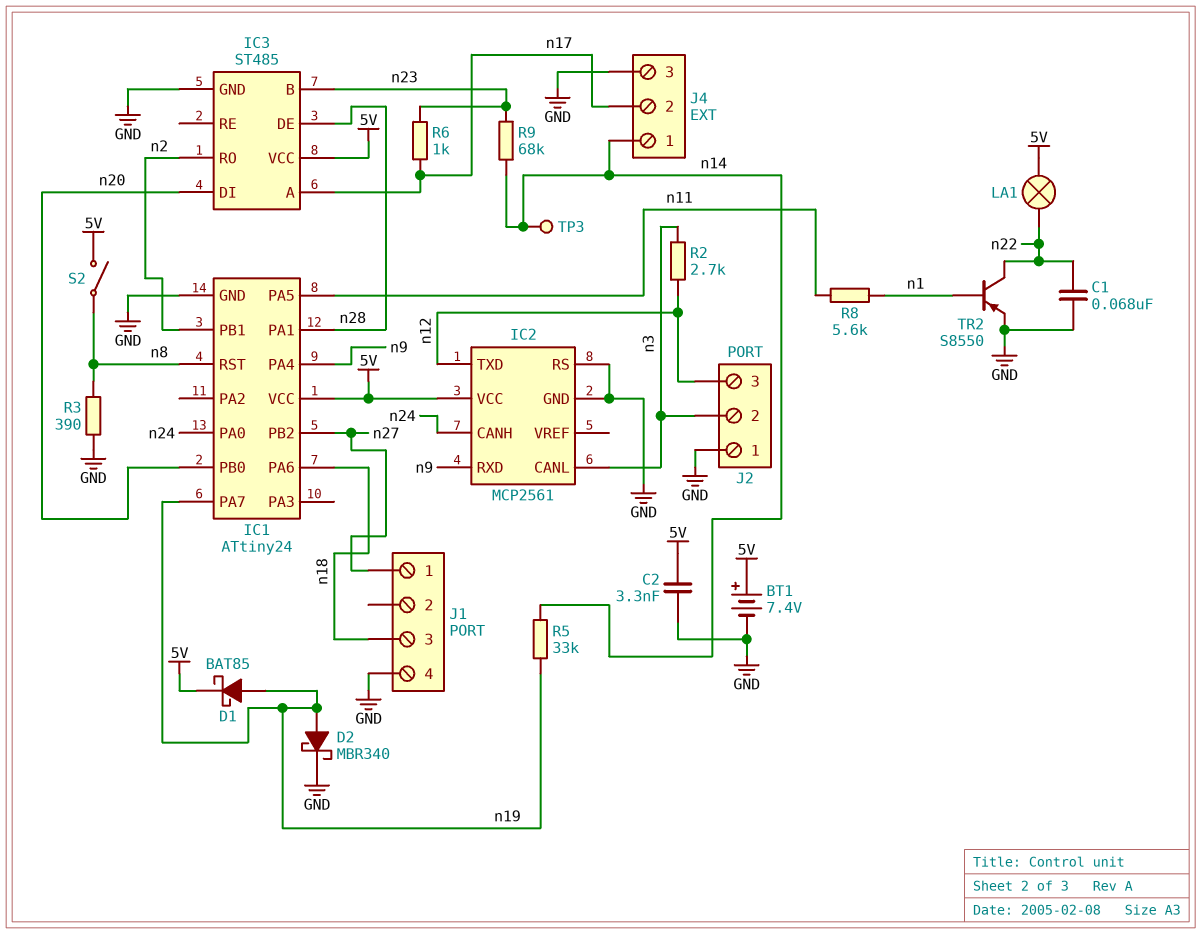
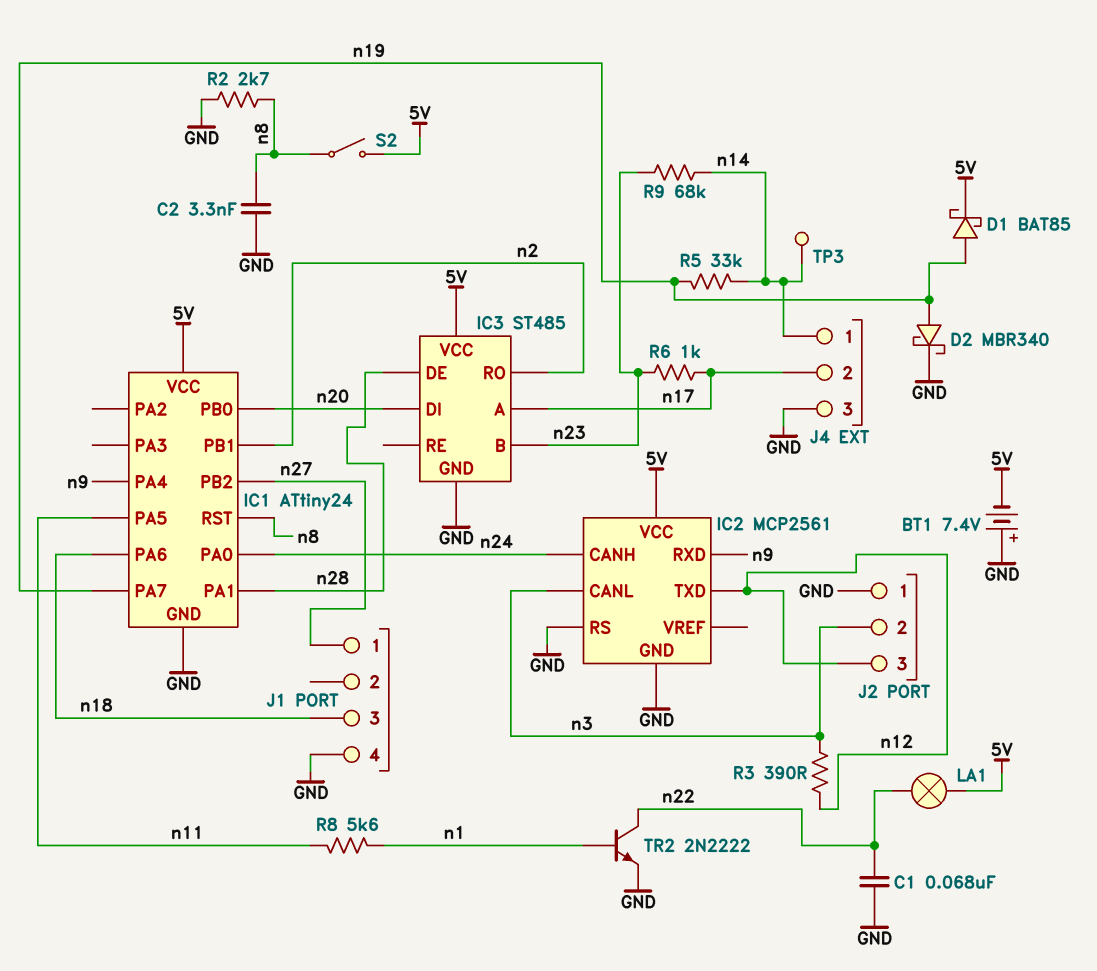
BT1: 7.4V (plus 5V, minus GND) -> 7.4V (plus GND, minus 5V)
C2: 3.3nF (5V, GND) -> 3.3nF (GND, n8)
R2: 2.7k (n3, n12) -> 2.7k (GND, n8)
R3: 390 (GND, n8) -> 390 (n3, n12)
TR2: PNP S8550 (B n1, C n22, E GND) -> NPN 2N2222 (B n1, C n22, E GND)

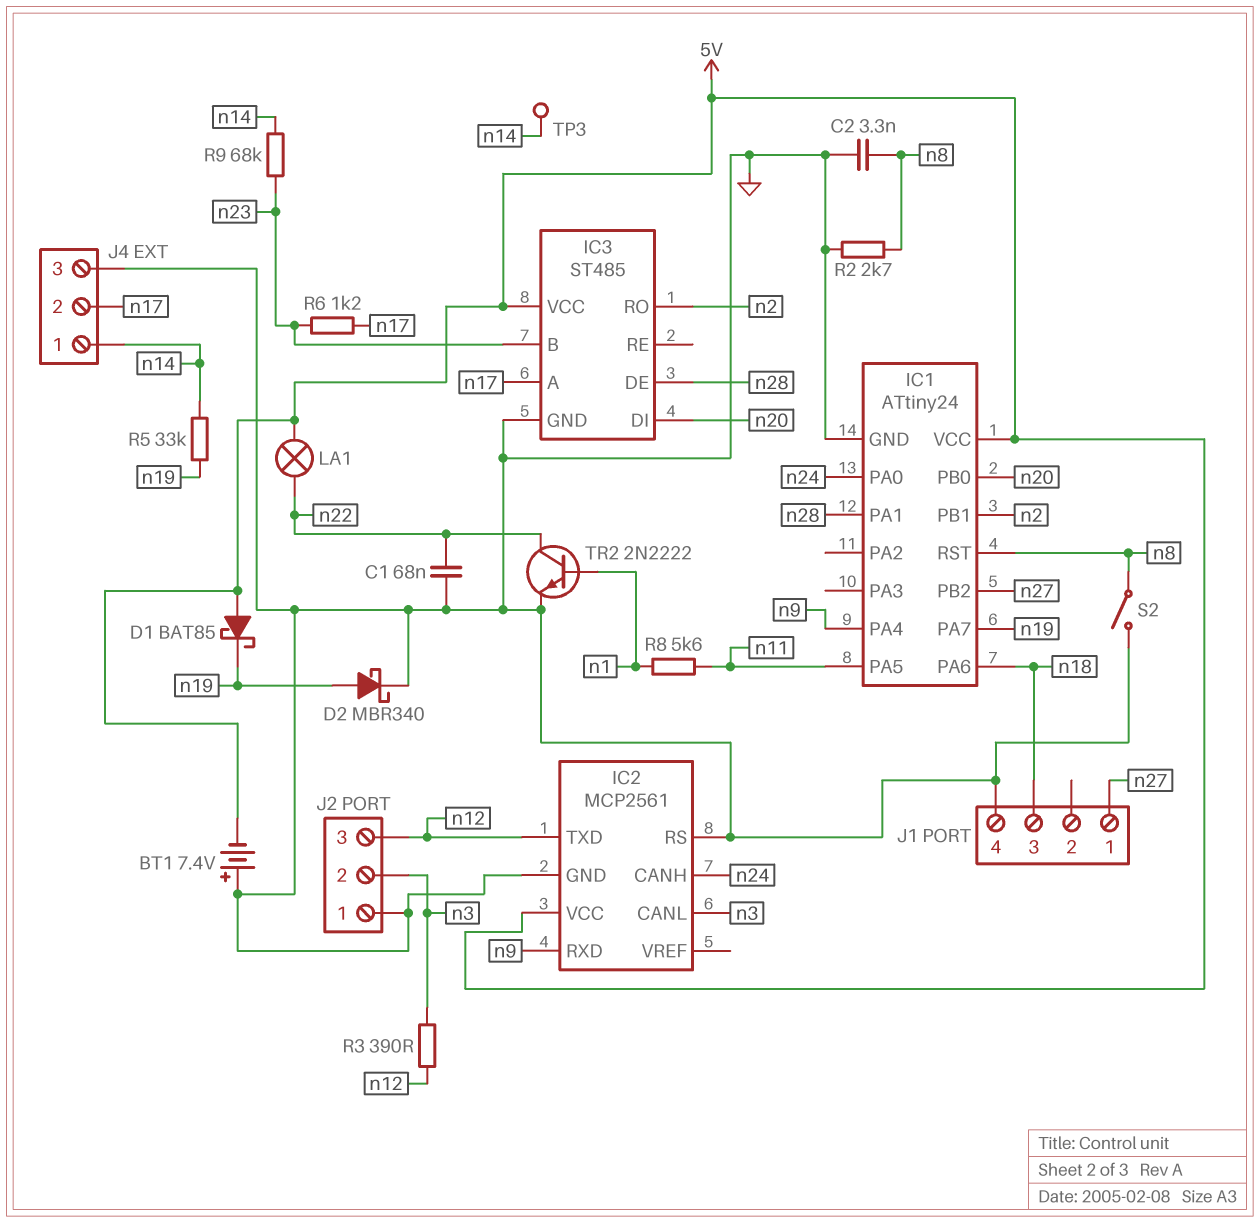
D1: schottky BAT85 (A n19, K 5V) -> schottky BAT85 (A 5V, K n19)
R6: 1k (n17, n23) -> 1.2k (n17, n23)
S2: switch (5V, n8) -> switch (GND, n8)

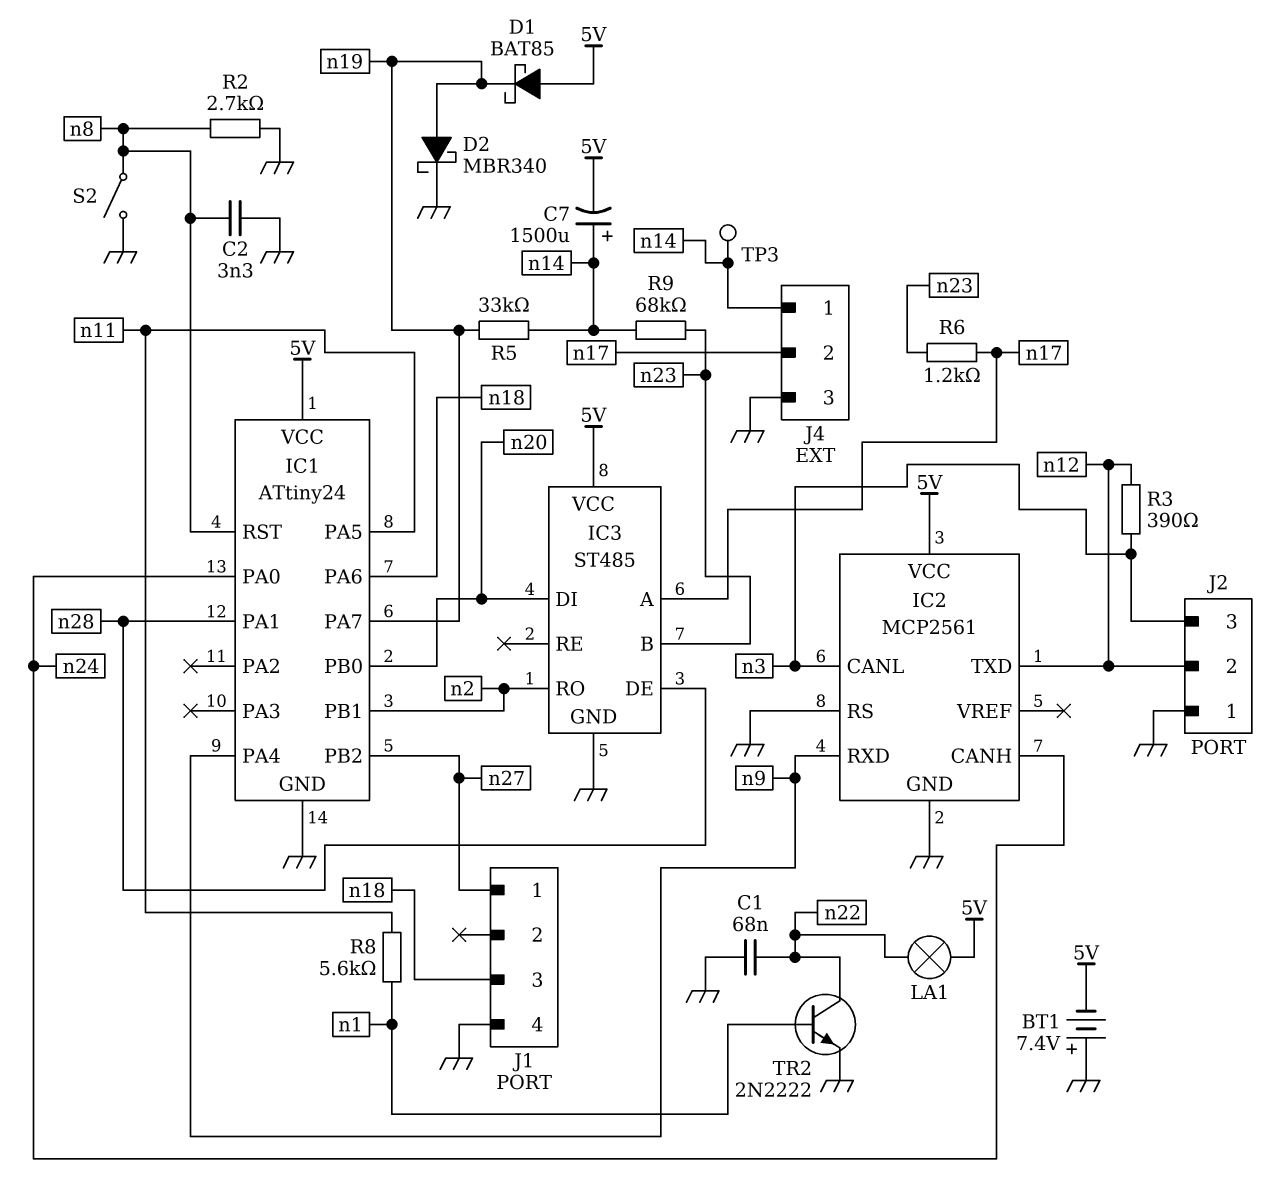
C7: none -> 1500uF (plus n14, minus 5V)
J2 pin 2: n3 -> n12
J2 pin 3: n12 -> n3

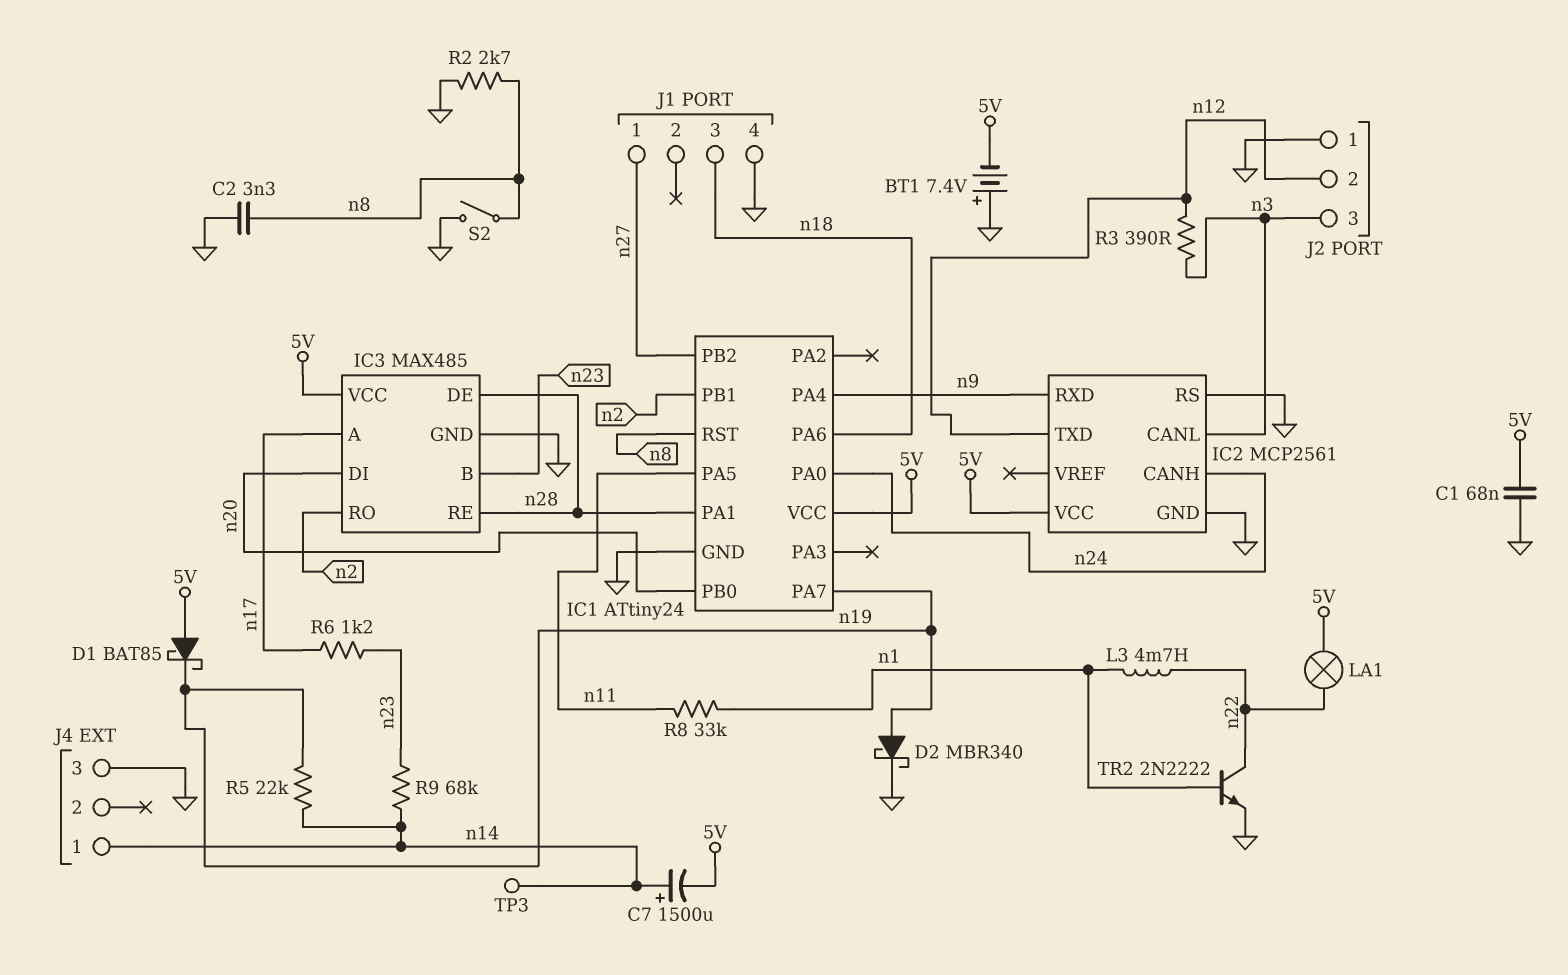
C1: 68nF (GND, n22) -> 68nF (5V, GND)
IC3: ST485 -> MAX485
IC3 pin RE: none -> n28
J4 pin 2: n17 -> none
L3: none -> 4.7mH (n1, n22)
R5: 33k (n14, n19) -> 22k (n14, n19)
R8: 5.6k (n1, n11) -> 33k (n1, n11)

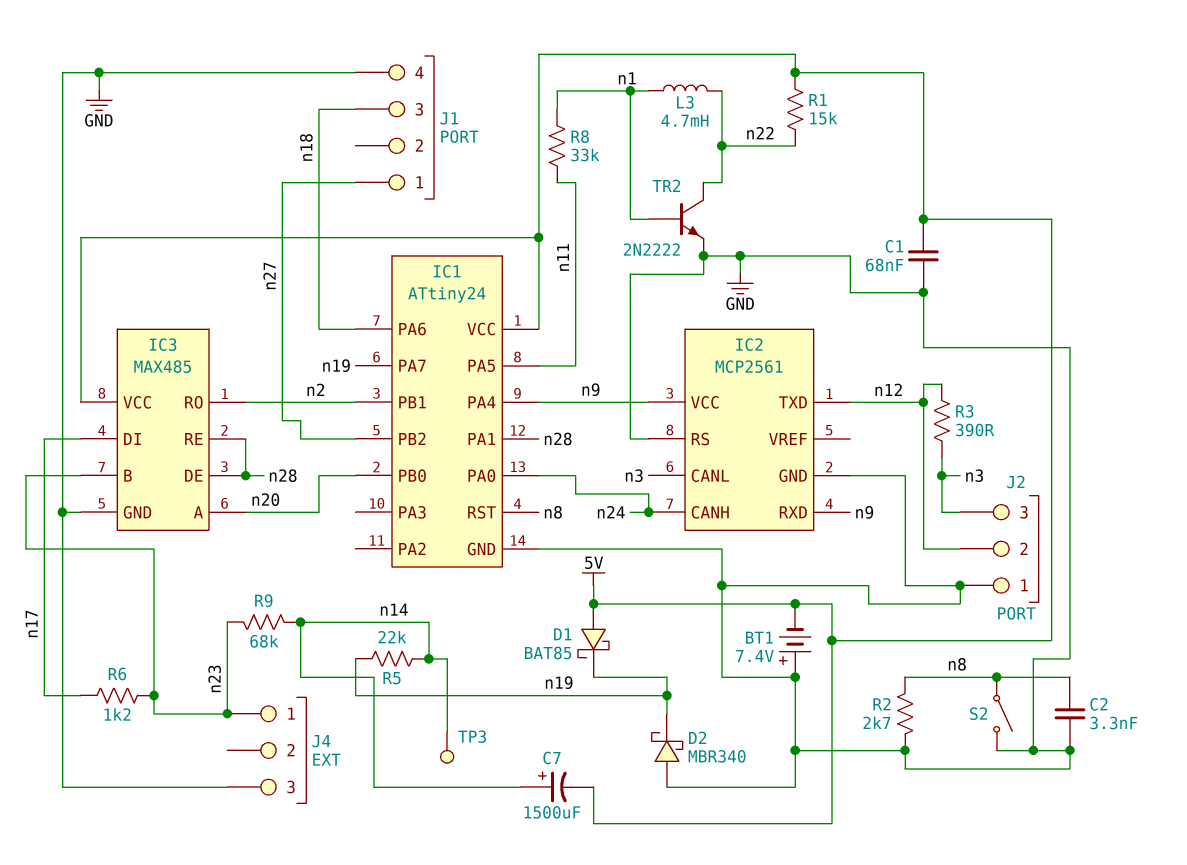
D2: schottky MBR340 (A n19, K GND) -> schottky MBR340 (A GND, K n19)
IC2 pin VCC: 5V -> n9
IC3 pin A: n17 -> n20
IC3 pin DI: n20 -> n17
J4 pin 1: n14 -> n23
LA1: lamp (5V, n22) -> none
R1: none -> 15k (5V, n22)

